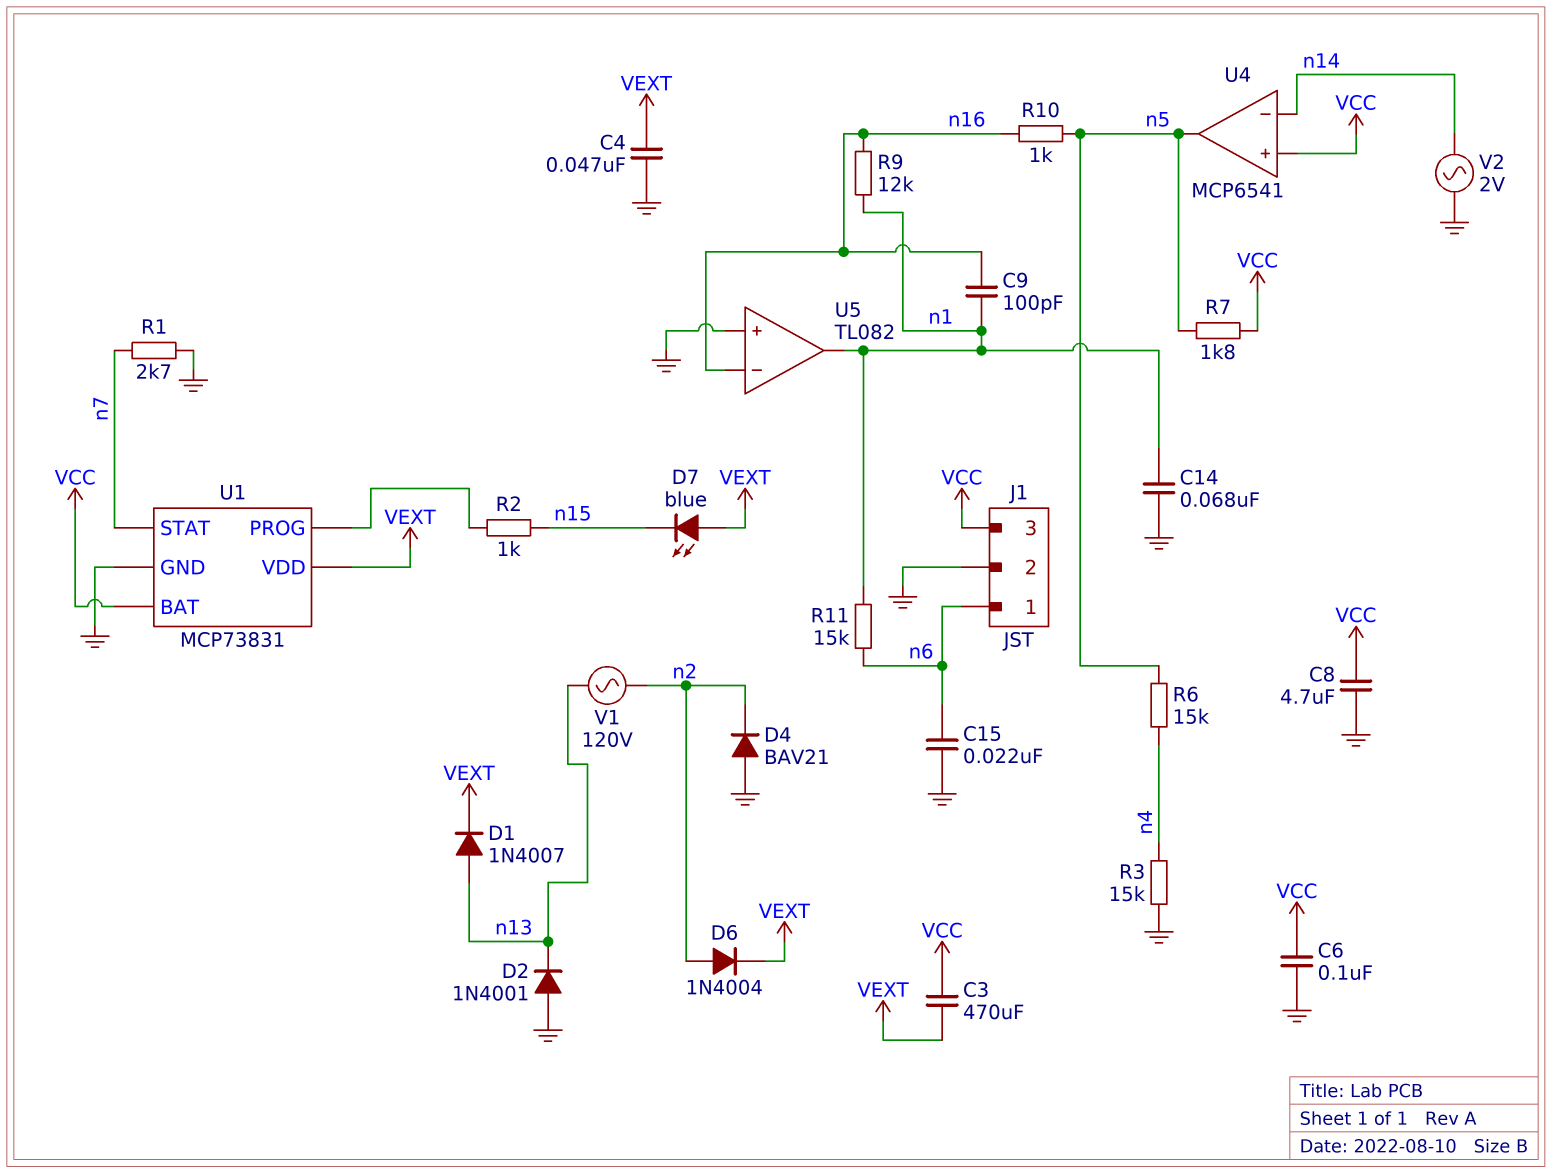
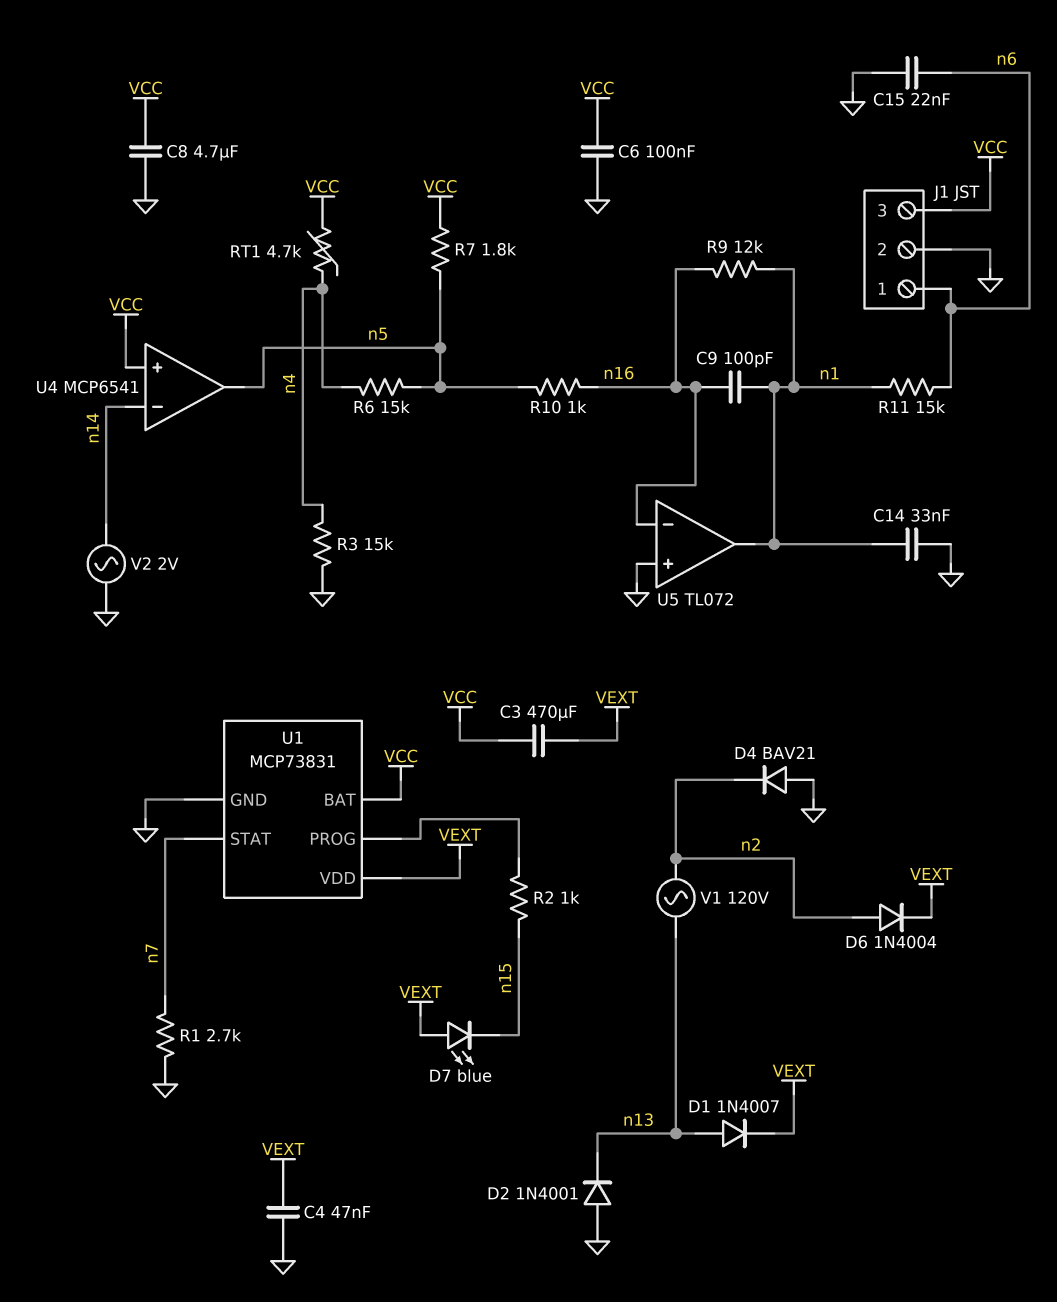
C14: 68nF (GND, n1) -> 33nF (GND, n1)
RT1: none -> 4.7k (VCC, n4)
U5: TL082 -> TL072

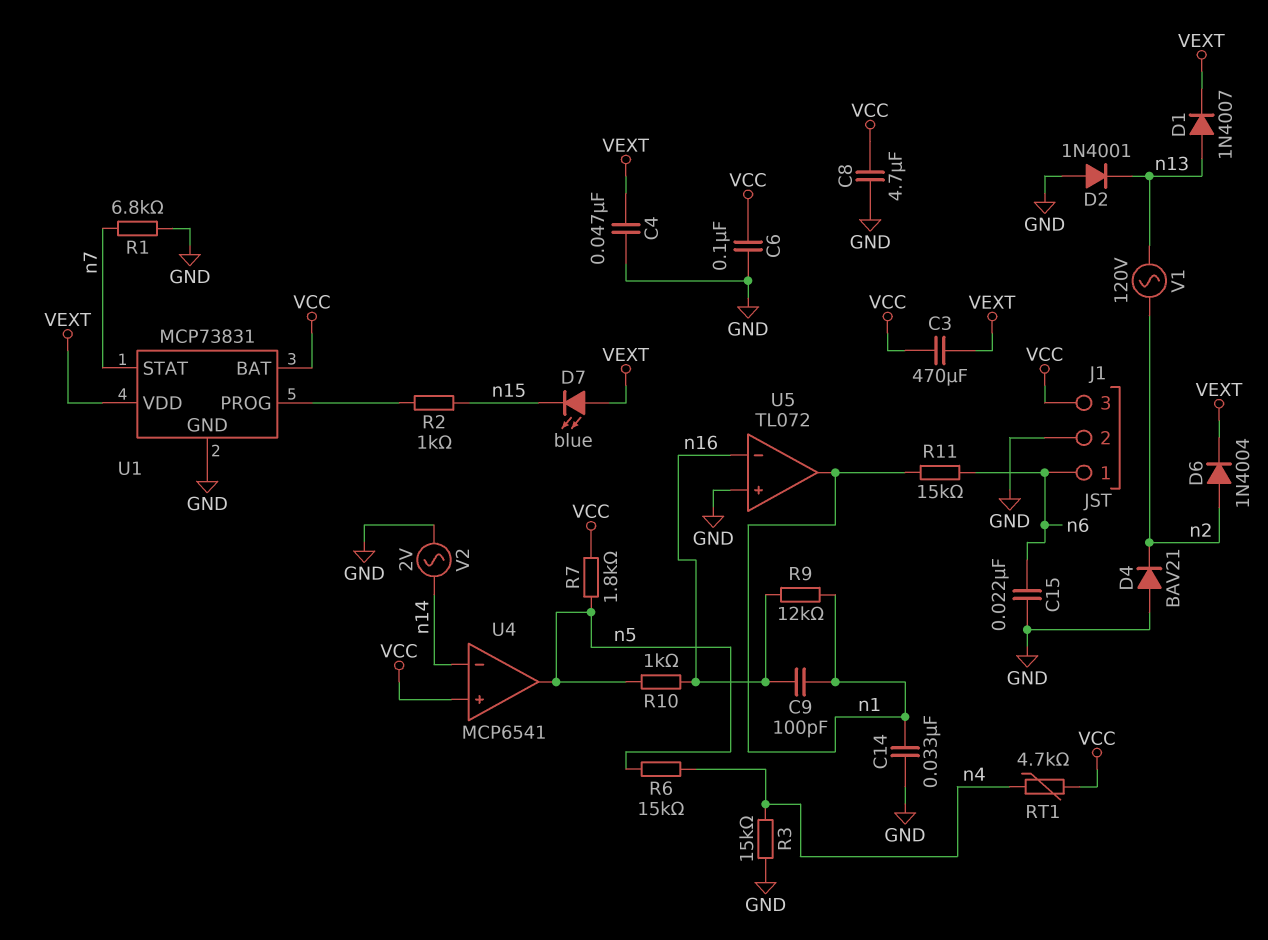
R1: 2.7k (GND, n7) -> 6.8k (GND, n7)

